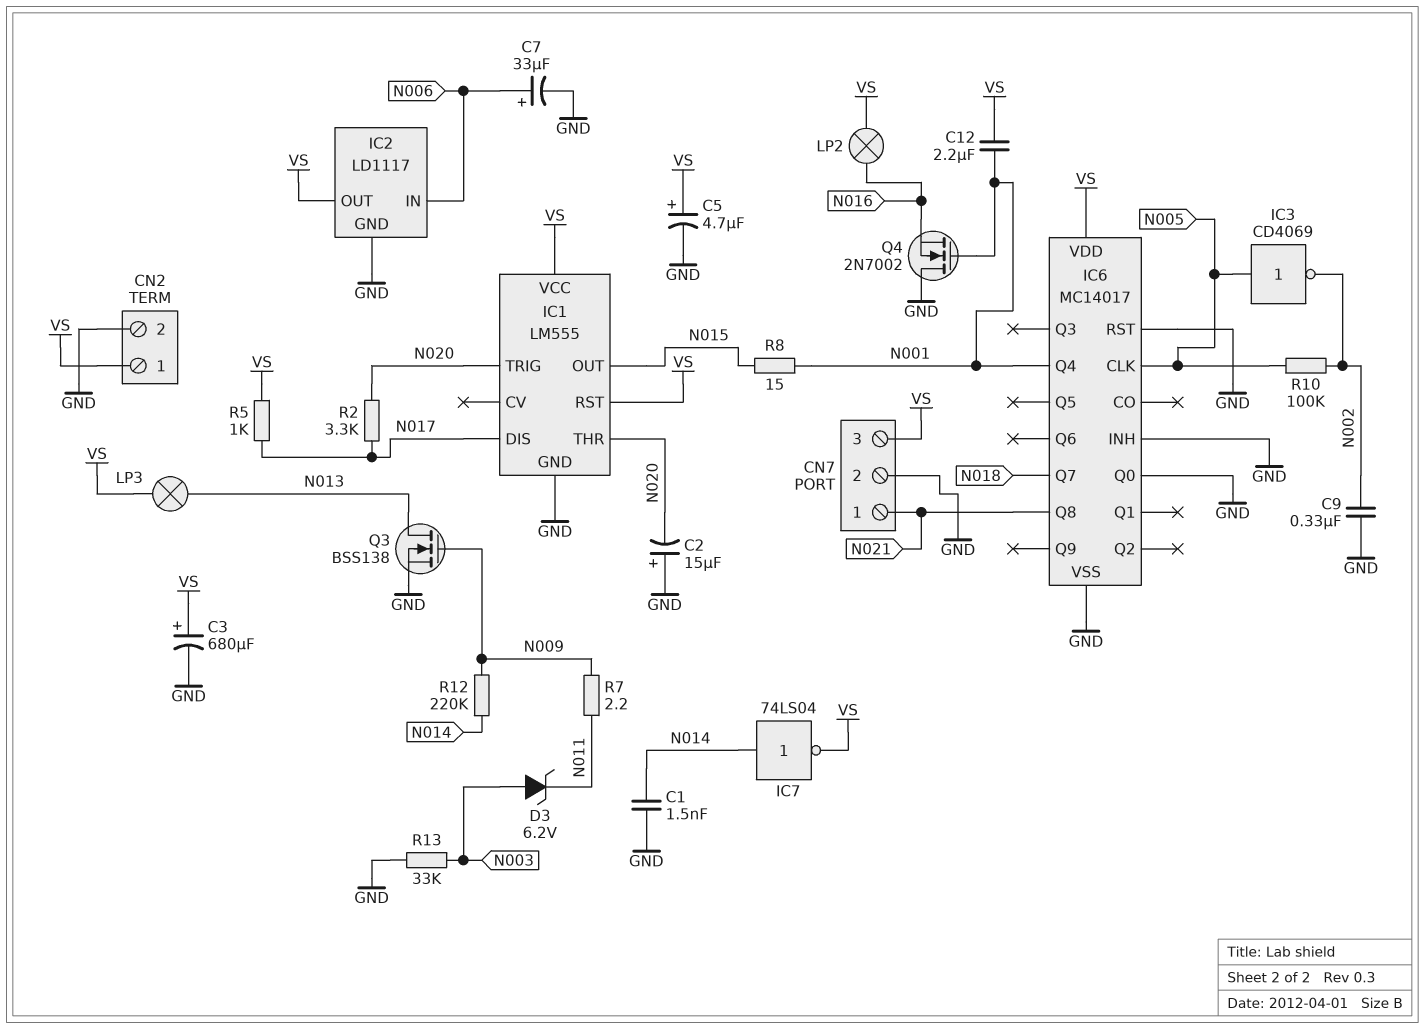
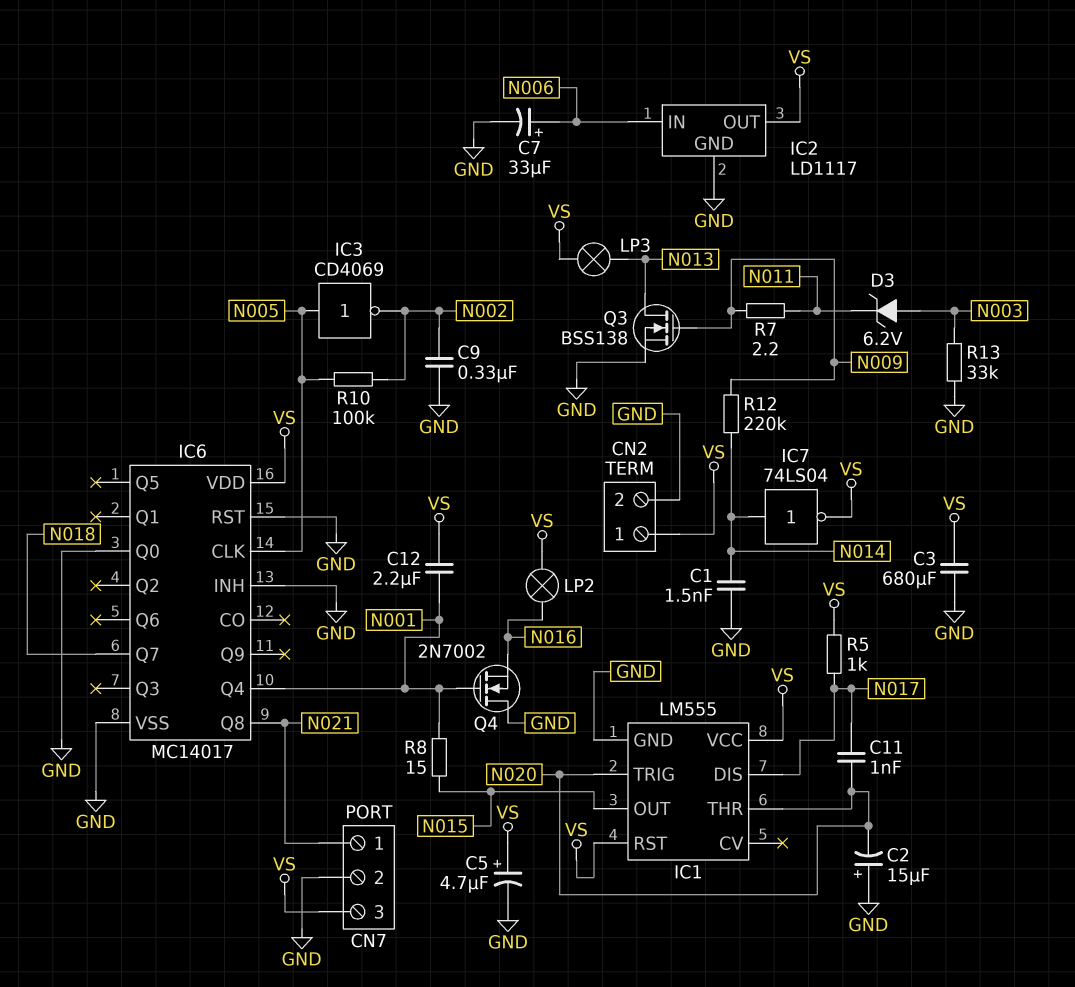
C3: 680uF (plus VS, minus GND) -> 680uF (GND, VS)
C11: none -> 1nF (N017, N020)
R2: 3.3k (N017, N020) -> none

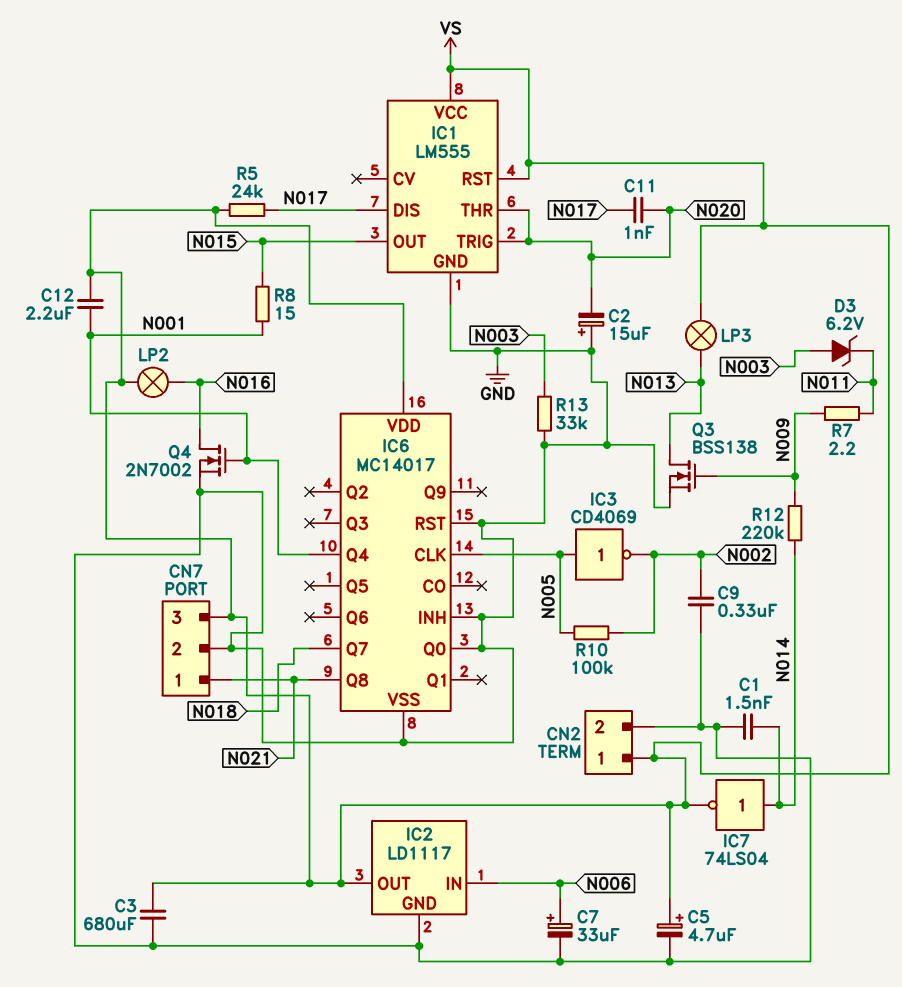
Q4: NMOS 2N7002 (G N001, D GND, S N016) -> NMOS 2N7002 (G N001, D N016, S GND)
R5: 1k (N017, VS) -> 24k (N017, VS)

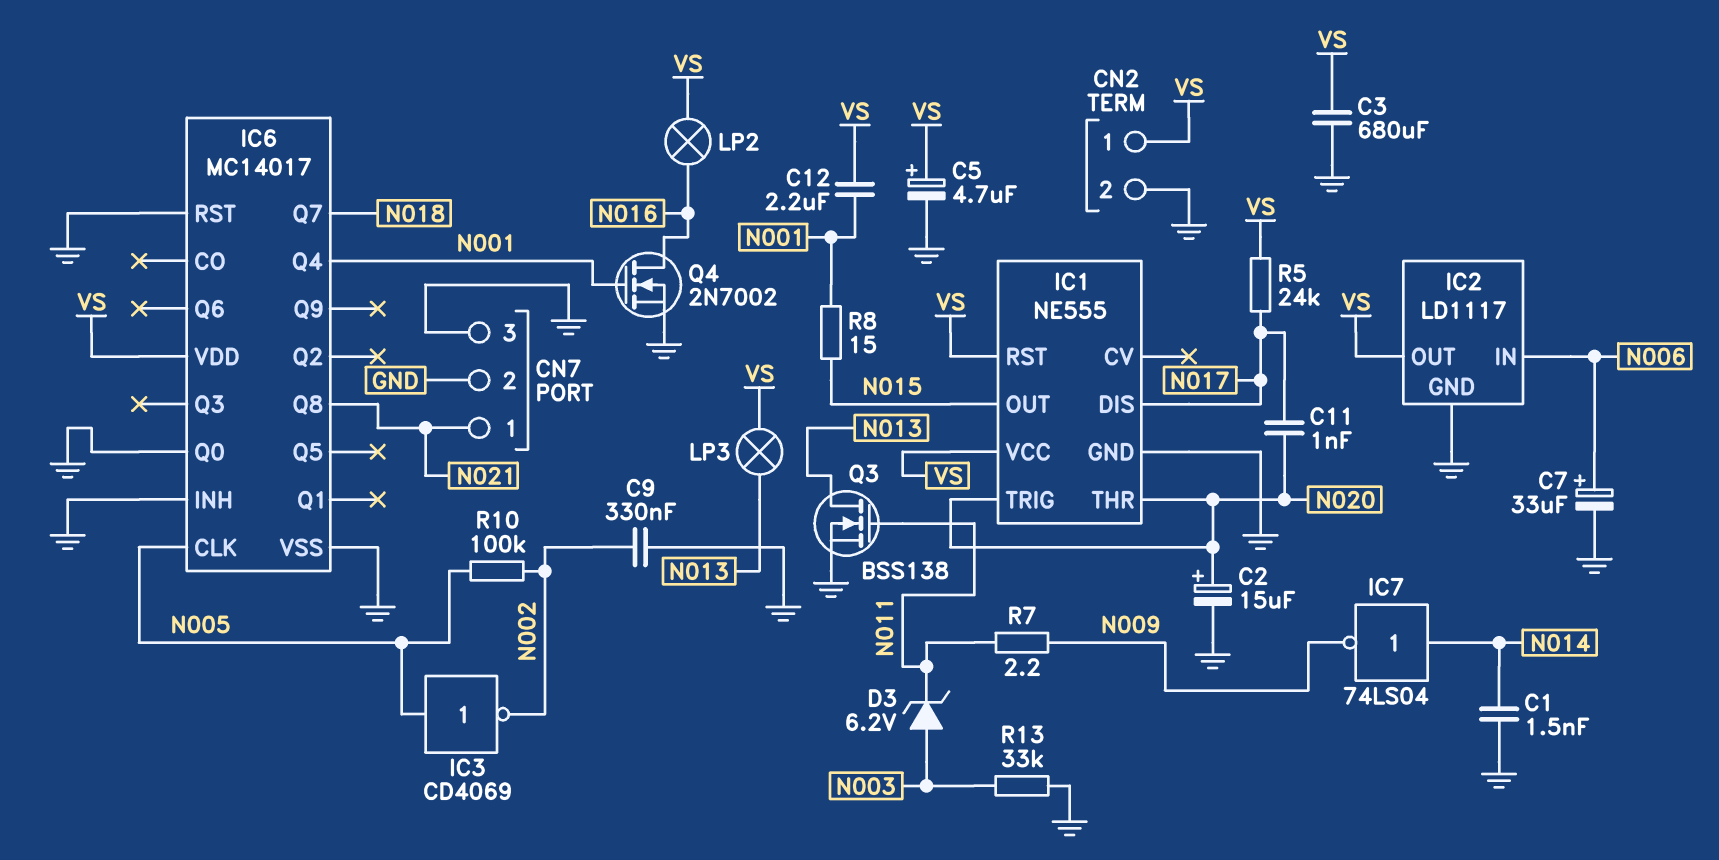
C2: 15uF (plus GND, minus N020) -> 15uF (plus N020, minus GND)
CN7 pin 3: VS -> GND
IC1: LM555 -> NE555
IC7: NOT 74LS04 (in N014, out VS) -> NOT 74LS04 (in N014, out N009)
Q3: NMOS BSS138 (G N009, D N013, S GND) -> NMOS BSS138 (G N011, D N013, S GND)
R12: 220k (N009, N014) -> none

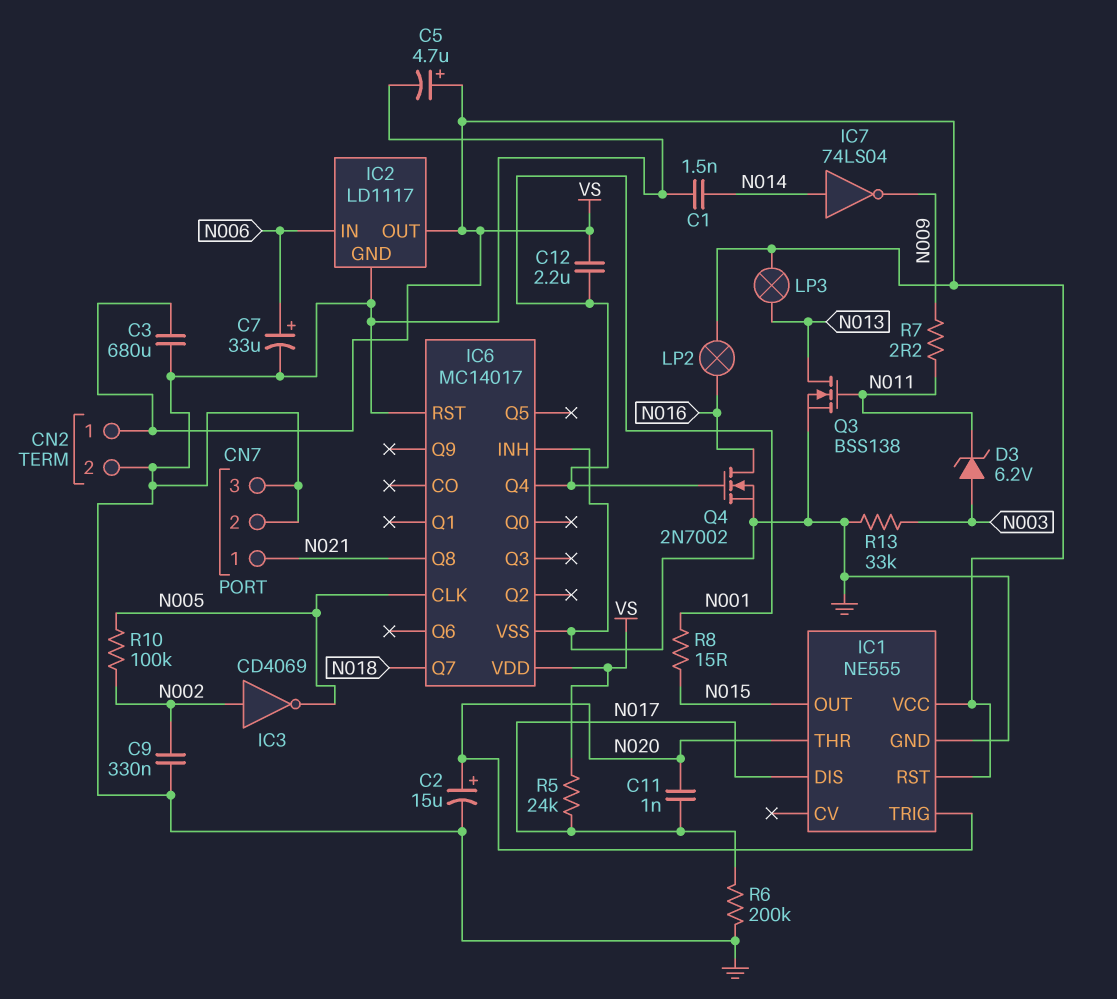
IC3: NOT CD4069 (in N005, out N002) -> NOT CD4069 (in N002, out N005)
IC6 pin Q0: GND -> none
R6: none -> 200k (GND, N017)

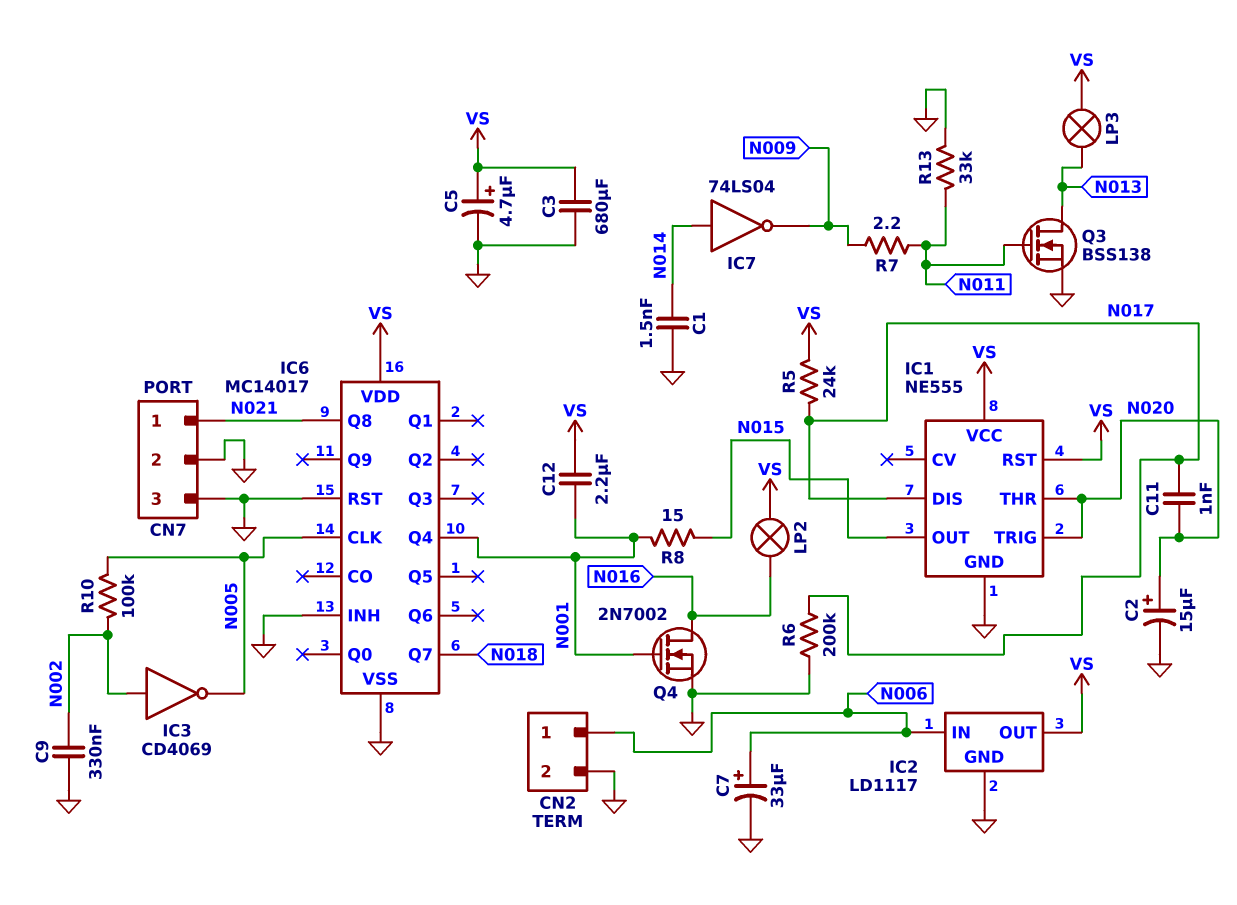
CN2 pin 1: VS -> N006
D3: zener 6.2V (A N003, K N011) -> none
R13: 33k (GND, N003) -> 33k (GND, N011)

